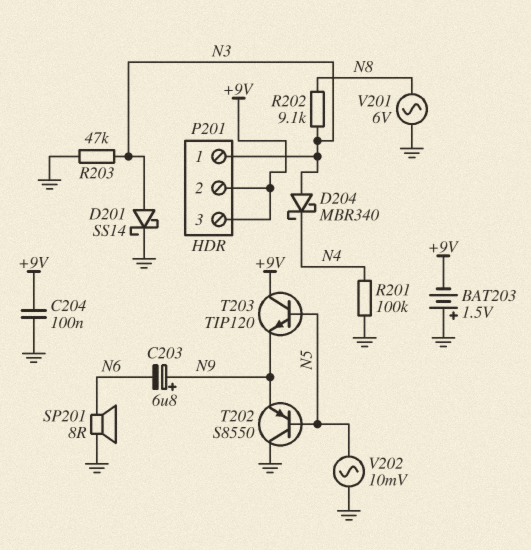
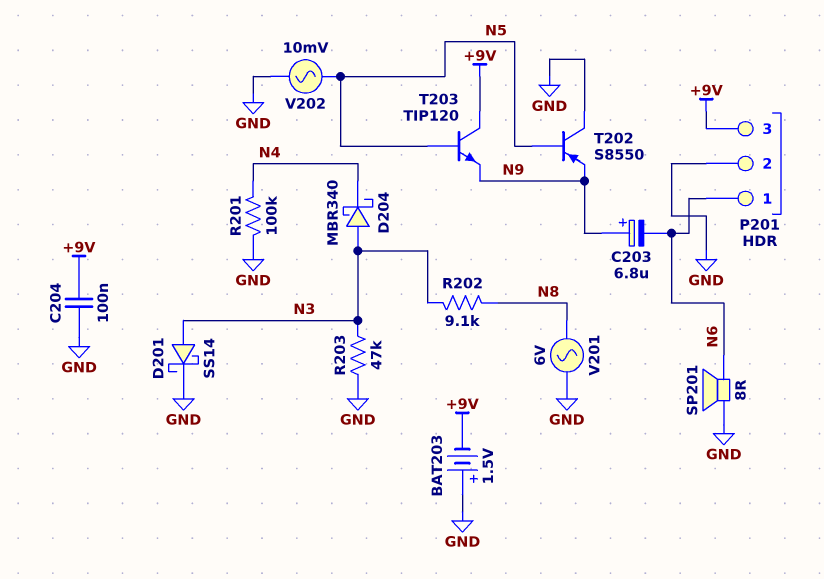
P201 pin 1: N3 -> N6
P201 pin 2: +9V -> GND

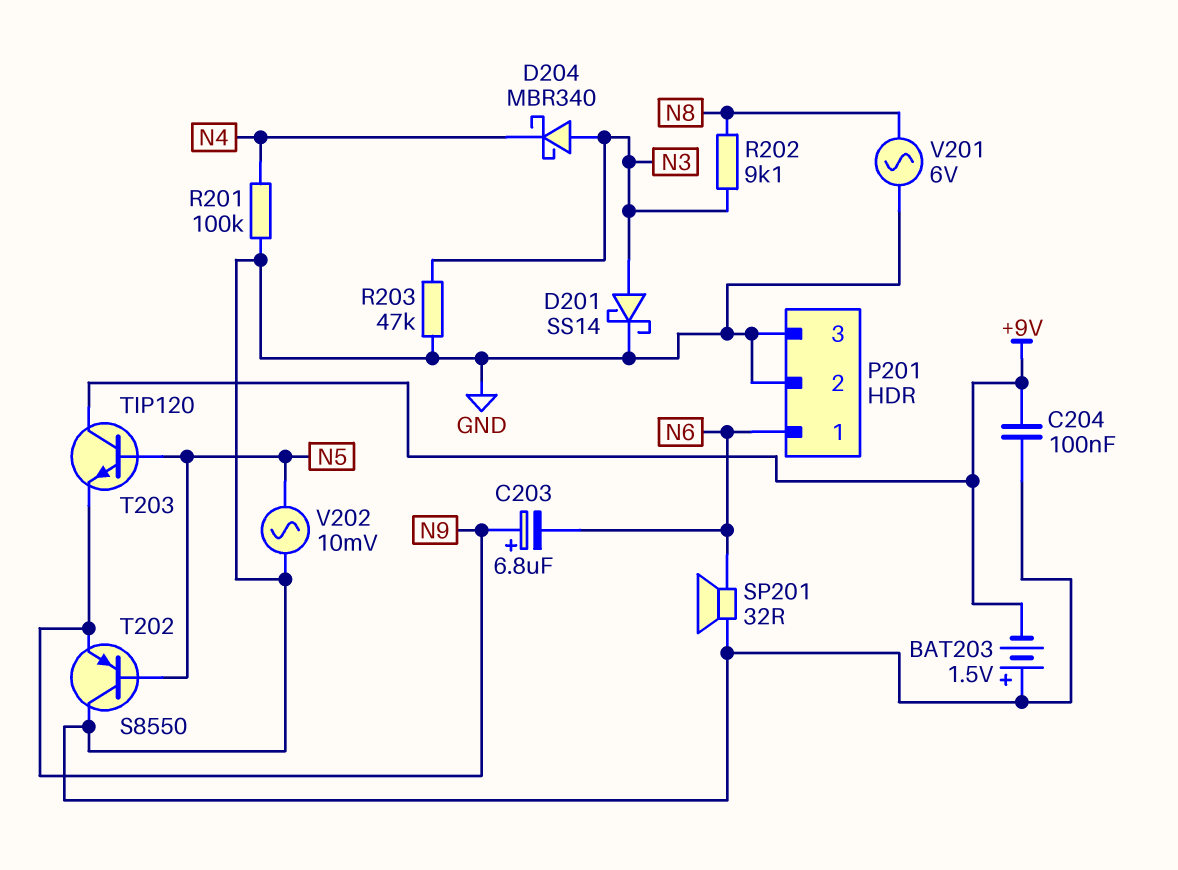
P201 pin 3: +9V -> GND
SP201: speaker 8R (GND, N6) -> speaker 32R (GND, N6)

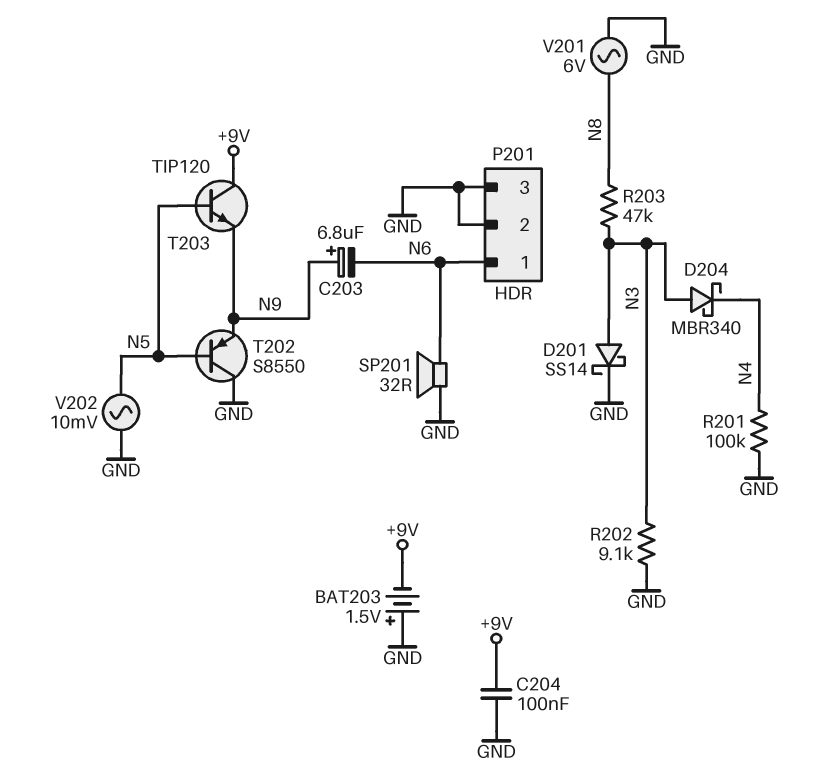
R202: 9.1k (N3, N8) -> 9.1k (GND, N3)
R203: 47k (GND, N3) -> 47k (N3, N8)

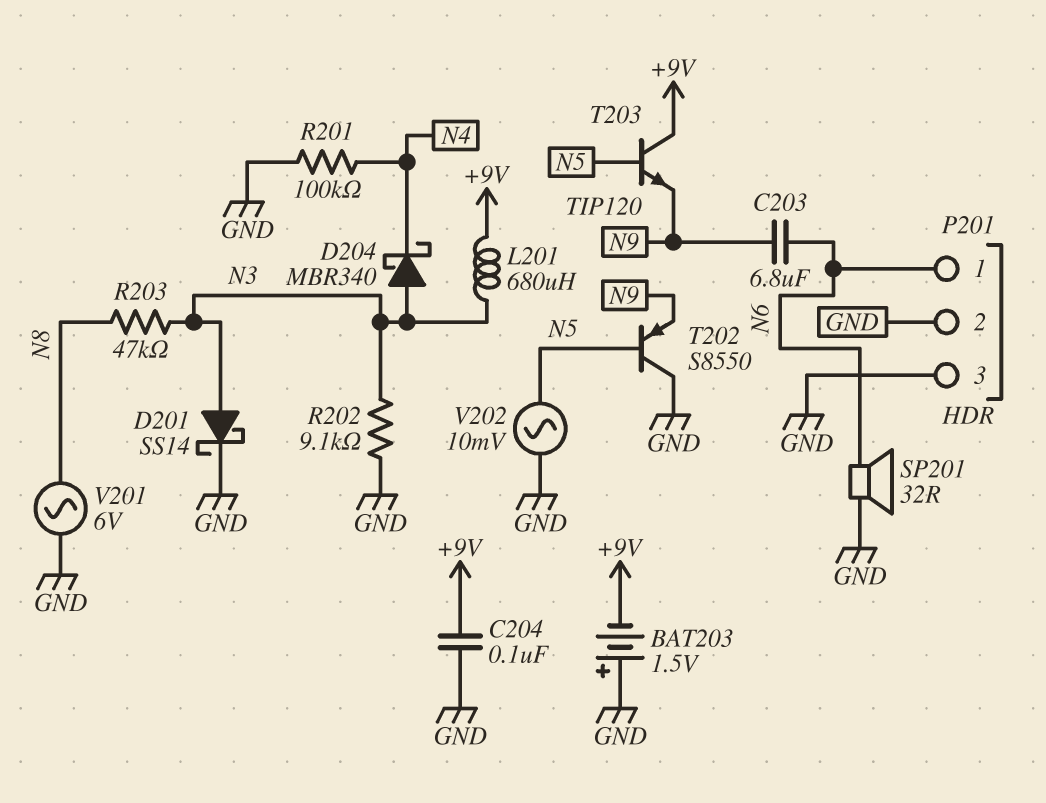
C203: 6.8uF (plus N9, minus N6) -> 6.8uF (N6, N9)
L201: none -> 680uH (+9V, N3)

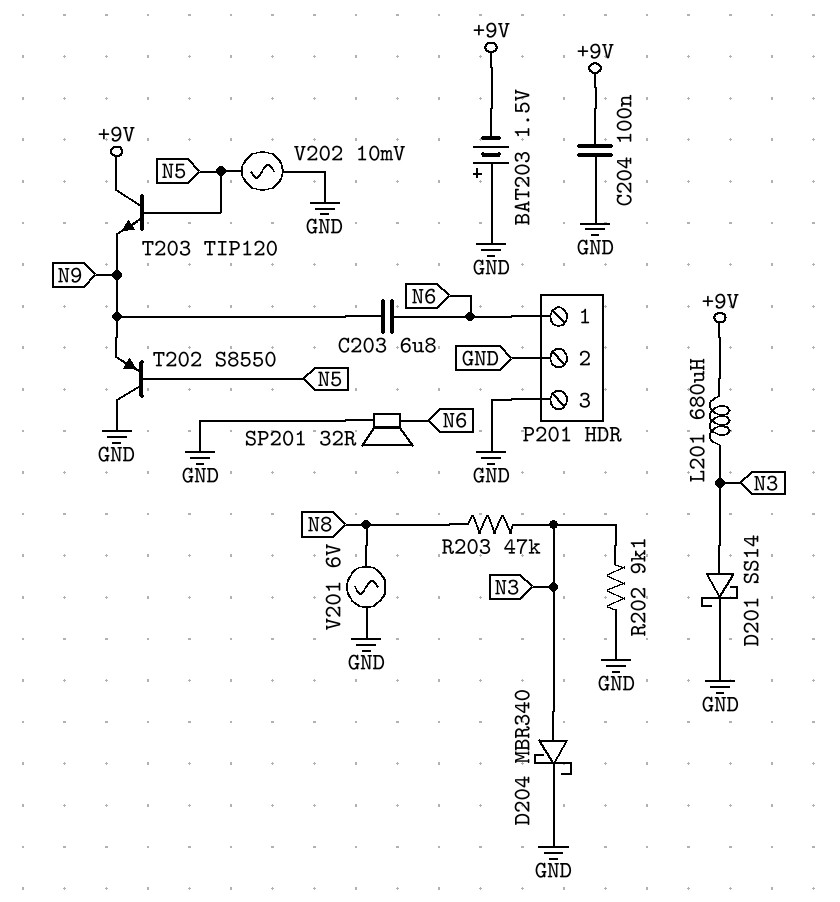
D204: schottky MBR340 (A N3, K N4) -> schottky MBR340 (A N3, K GND)
R201: 100k (GND, N4) -> none

